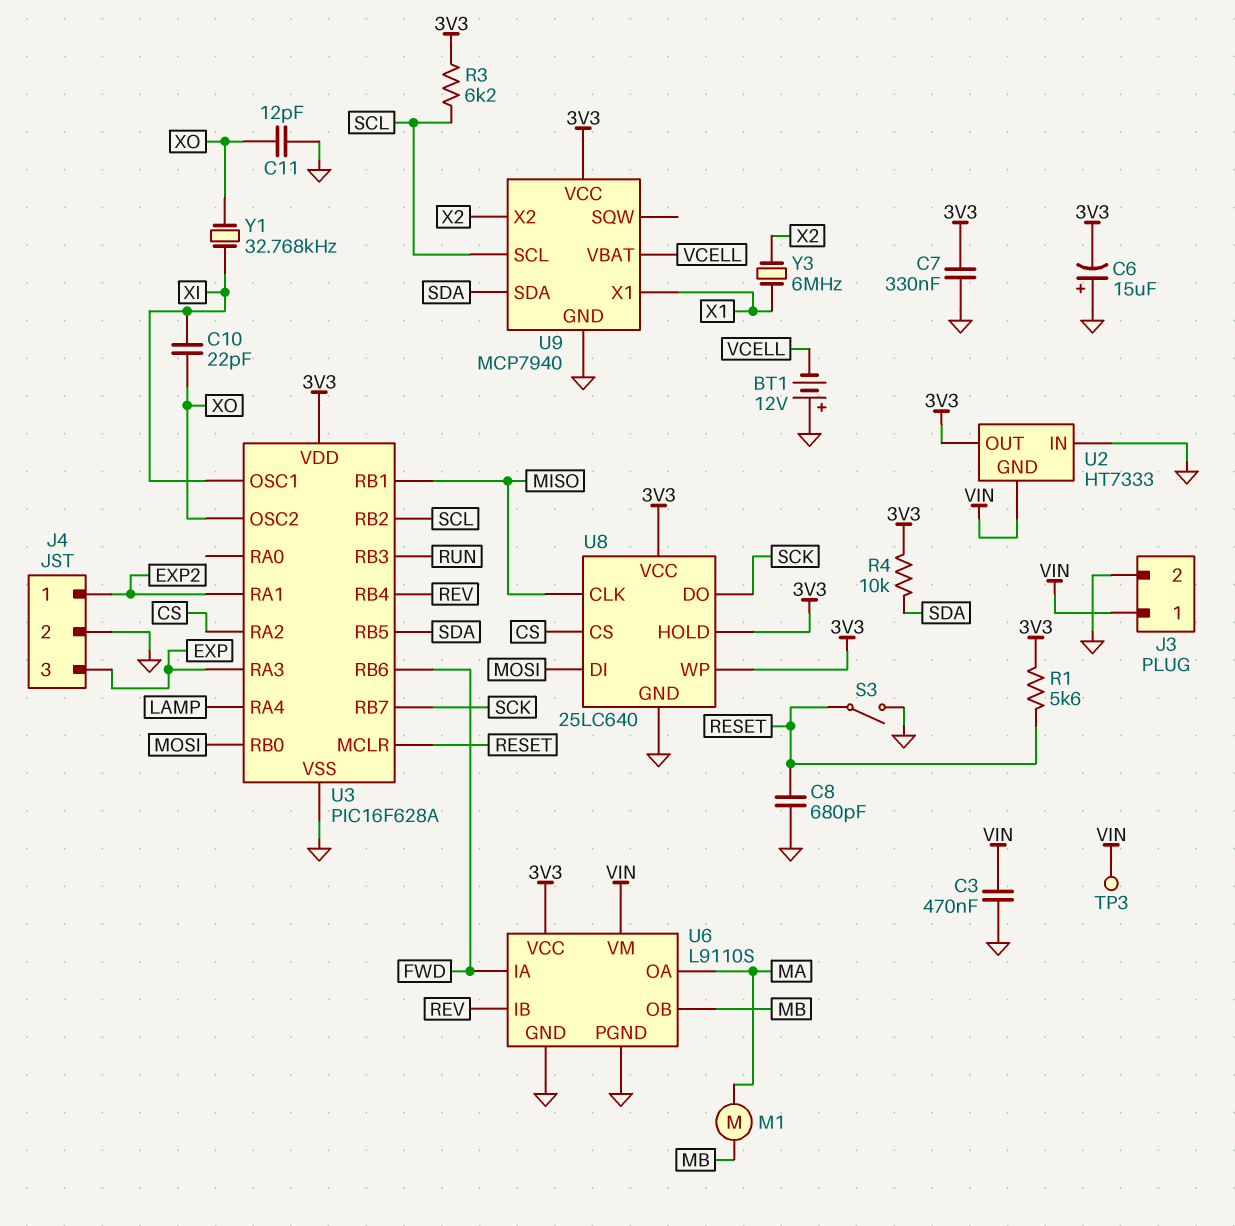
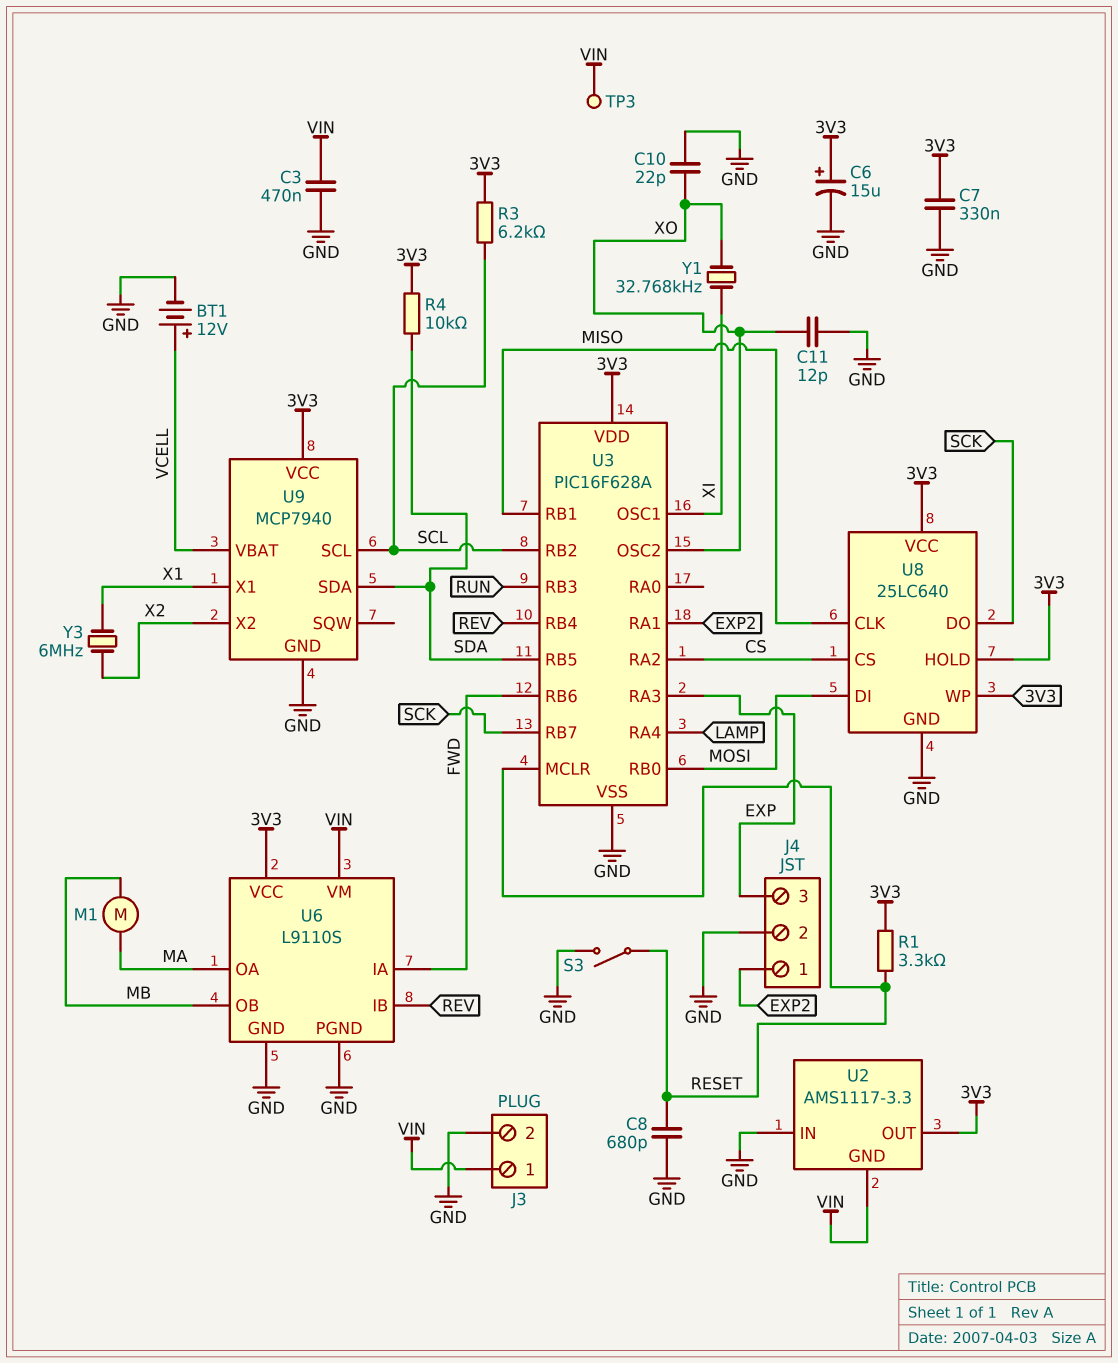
BT1: 12V (plus GND, minus VCELL) -> 12V (plus VCELL, minus GND)
C6: 15uF (plus GND, minus 3V3) -> 15uF (plus 3V3, minus GND)
C10: 22pF (XI, XO) -> 22pF (GND, XO)
R1: 5.6k (3V3, RESET) -> 3.3k (3V3, RESET)
U2: HT7333 -> AMS1117-3.3

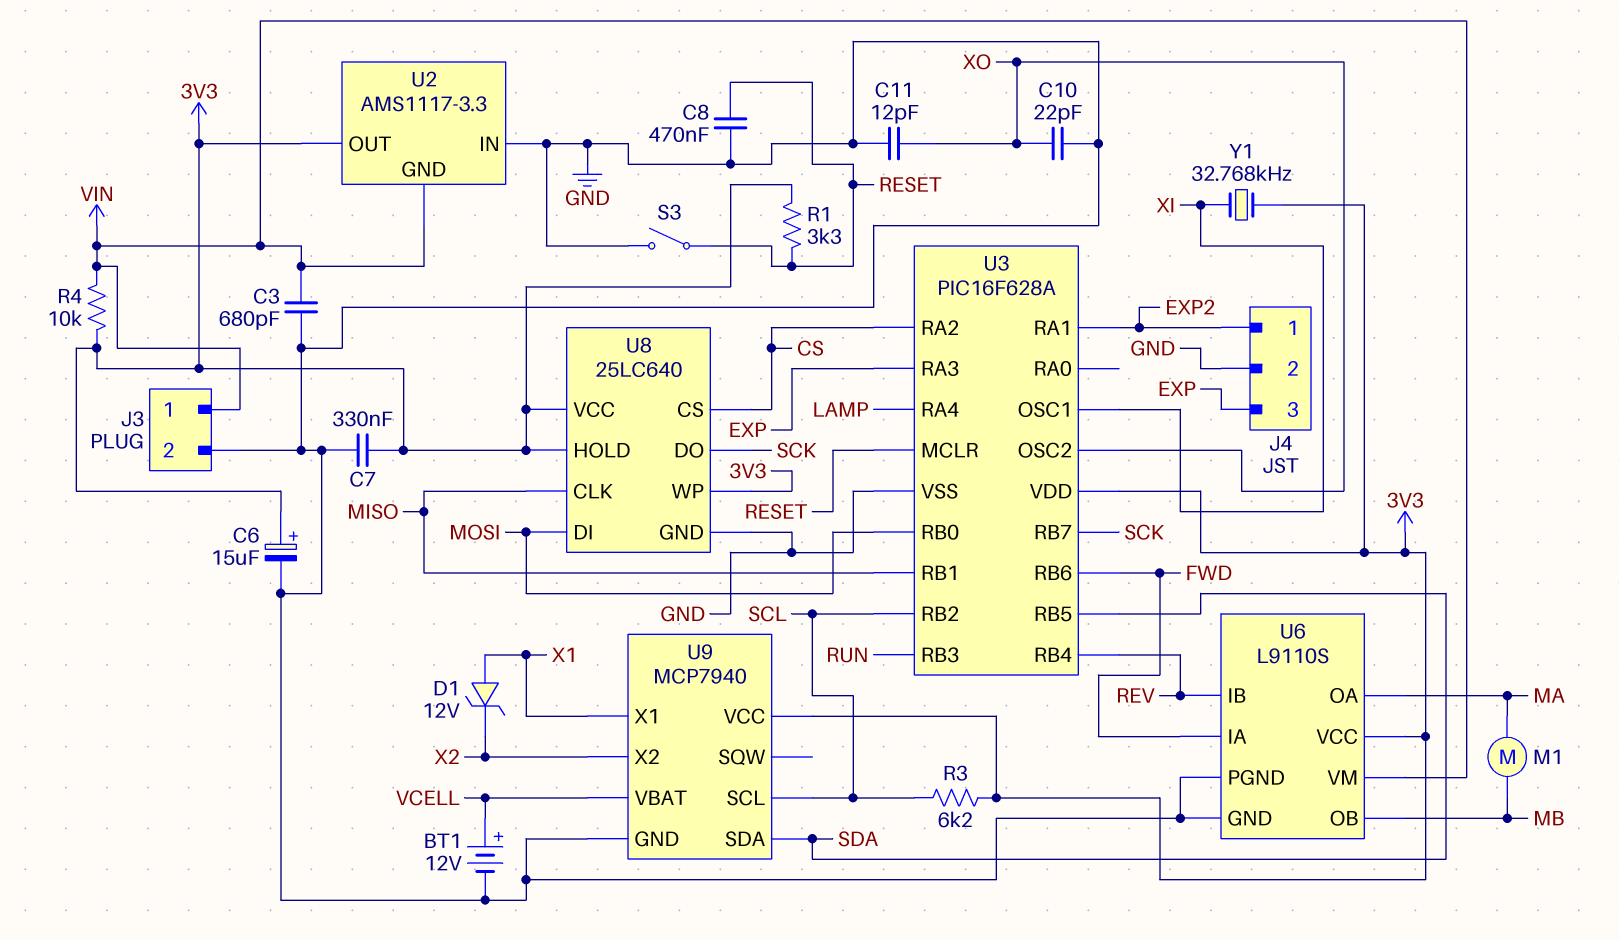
C3: 470nF (GND, VIN) -> 680pF (GND, VIN)
C8: 680pF (GND, RESET) -> 470nF (GND, RESET)
D1: none -> zener 12V (A X1, K X2)
R4: 10k (3V3, SDA) -> 10k (3V3, VIN)
TP3: test point (VIN) -> none
Y1: 32.768kHz (XI, XO) -> 32.768kHz (3V3, XI)
Y3: 6MHz (X1, X2) -> none

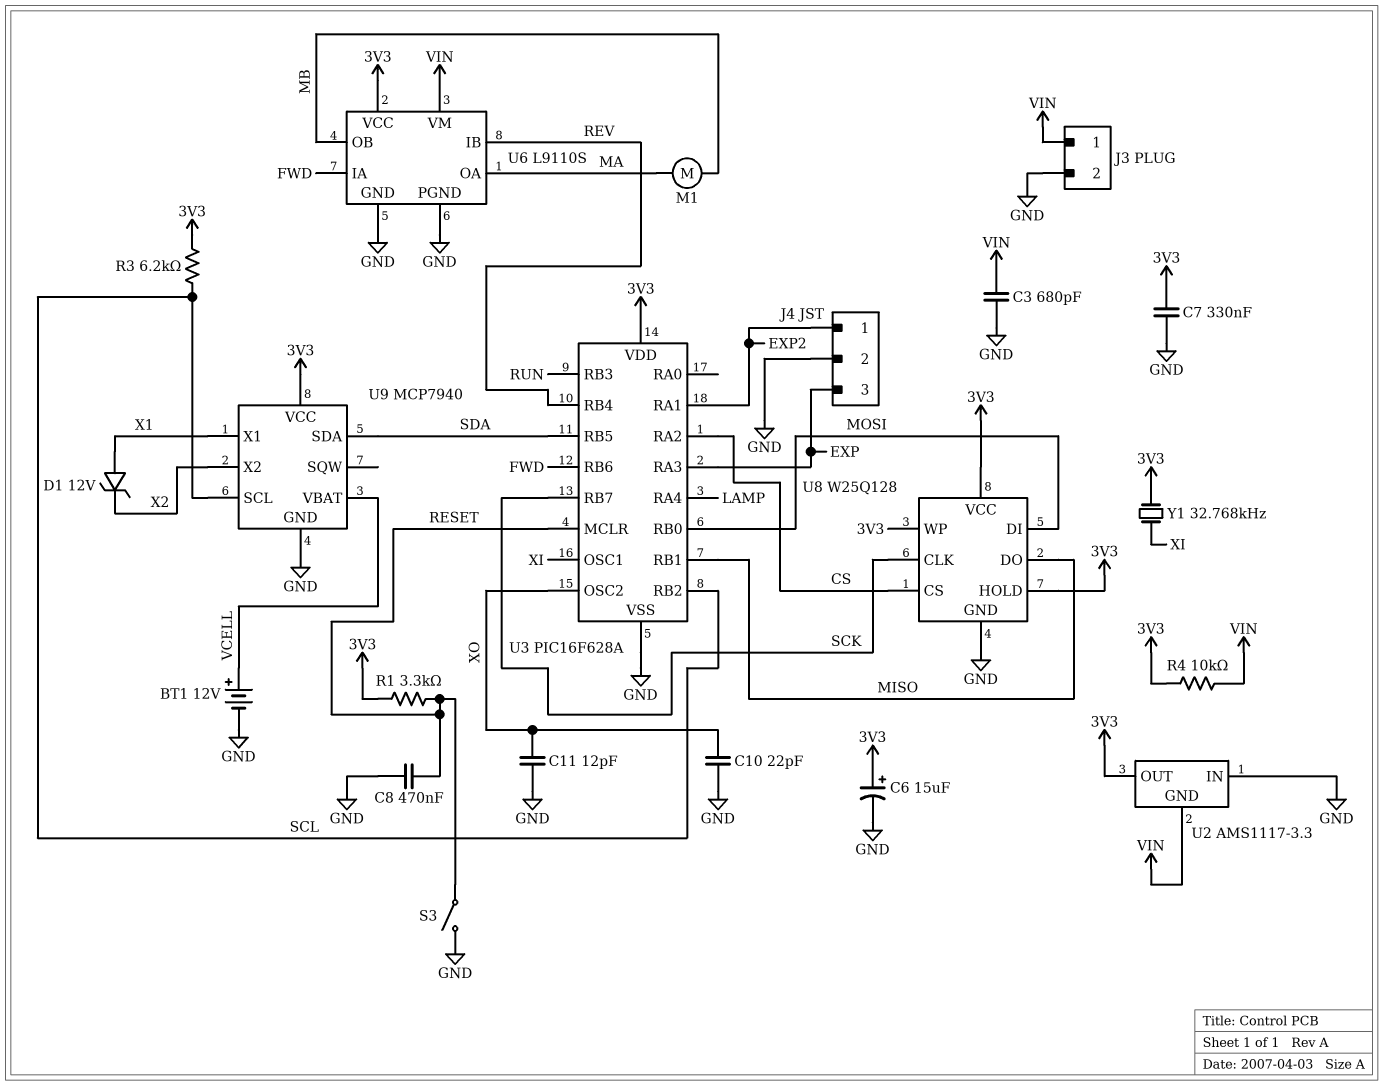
U8: 25LC640 -> W25Q128
U8 pin CLK: MISO -> SCK
U8 pin DO: SCK -> MISO

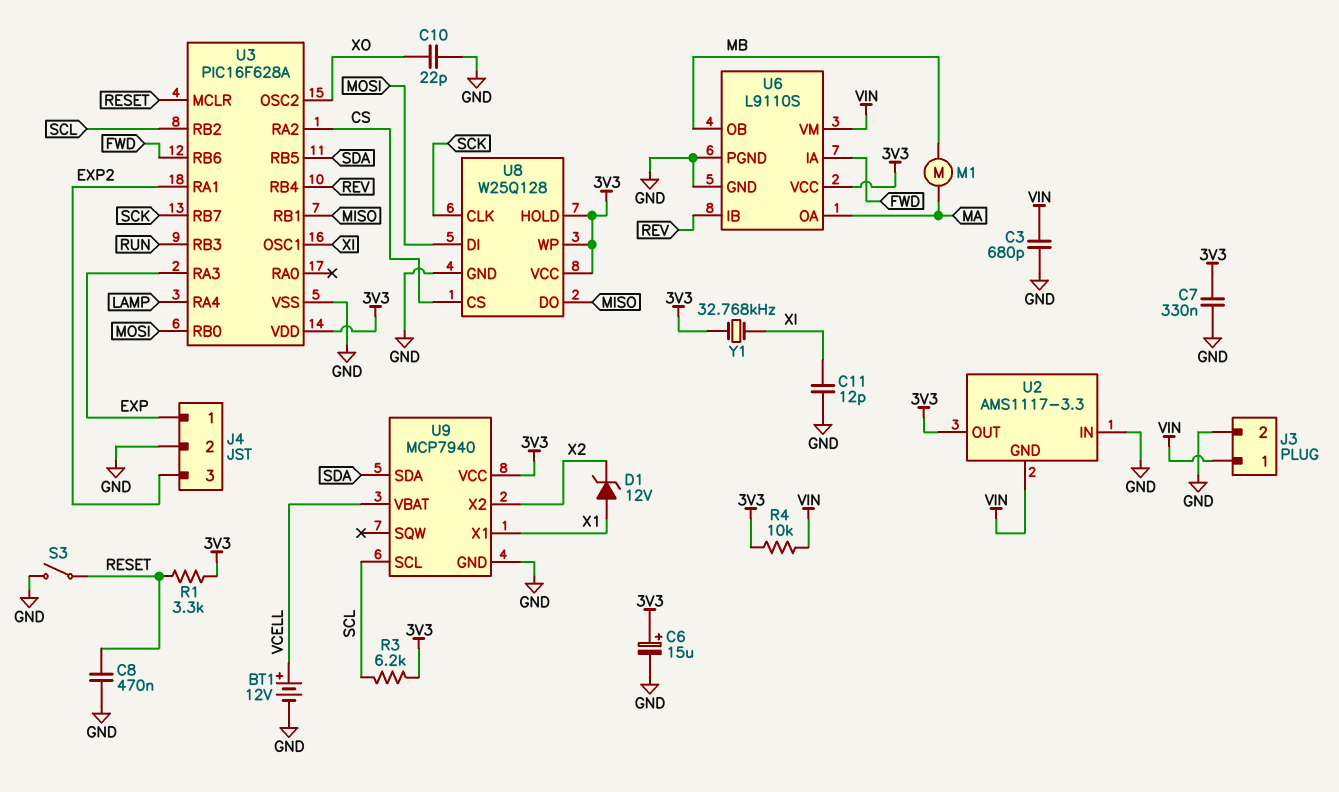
C11: 12pF (GND, XO) -> 12pF (GND, XI)
J4 pin 1: EXP2 -> EXP
J4 pin 3: EXP -> EXP2

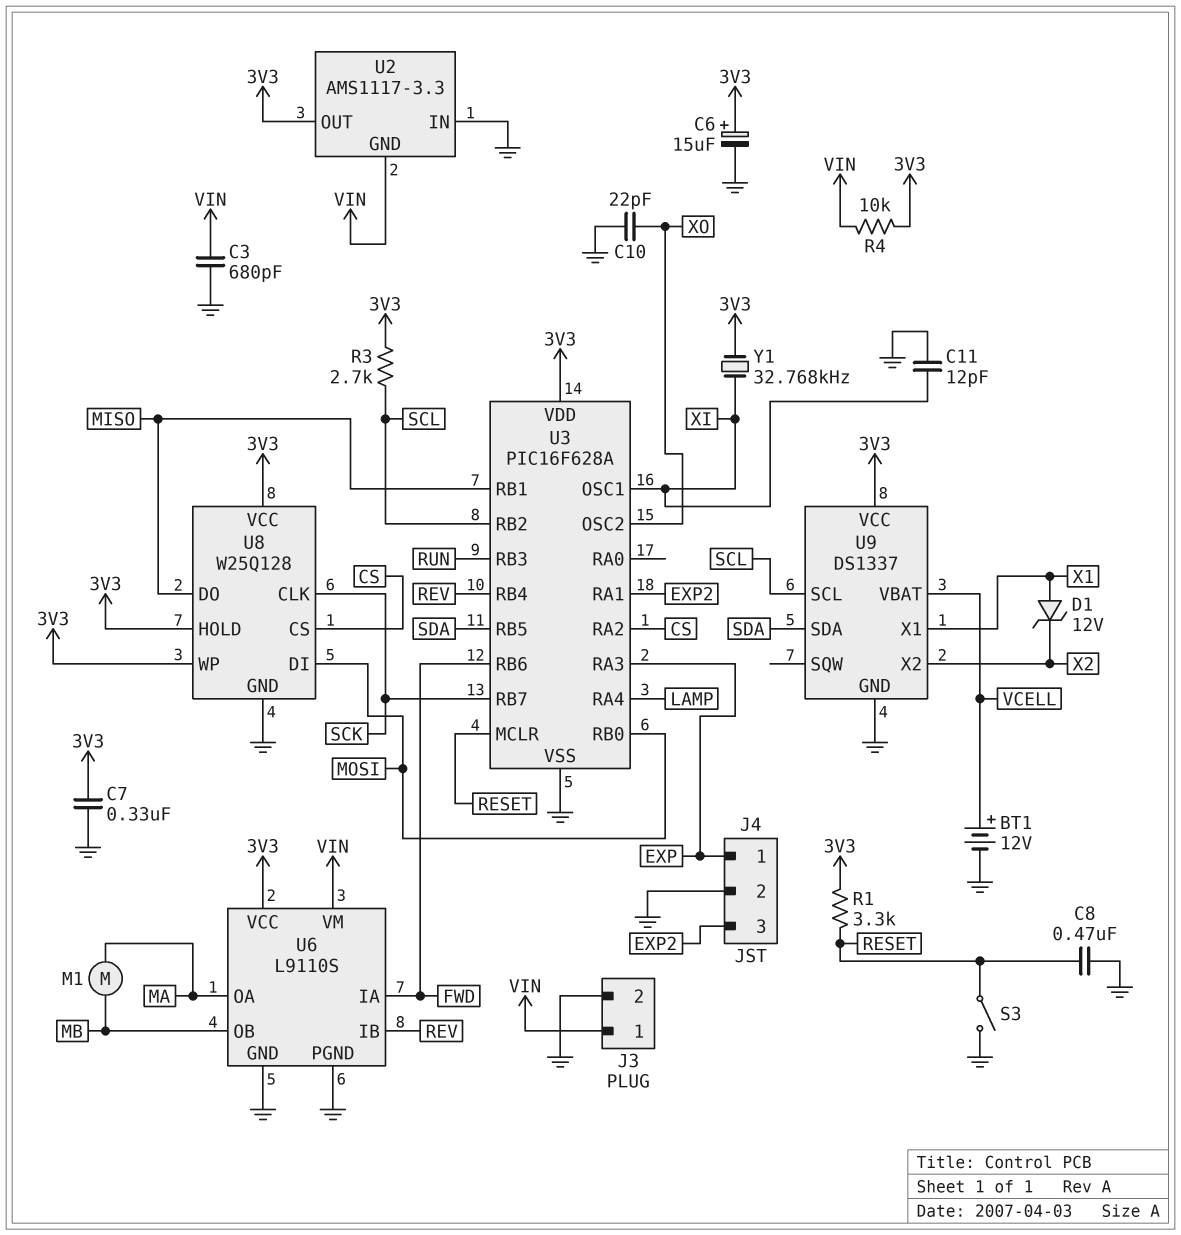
R3: 6.2k (3V3, SCL) -> 2.7k (3V3, SCL)
U9: MCP7940 -> DS1337

